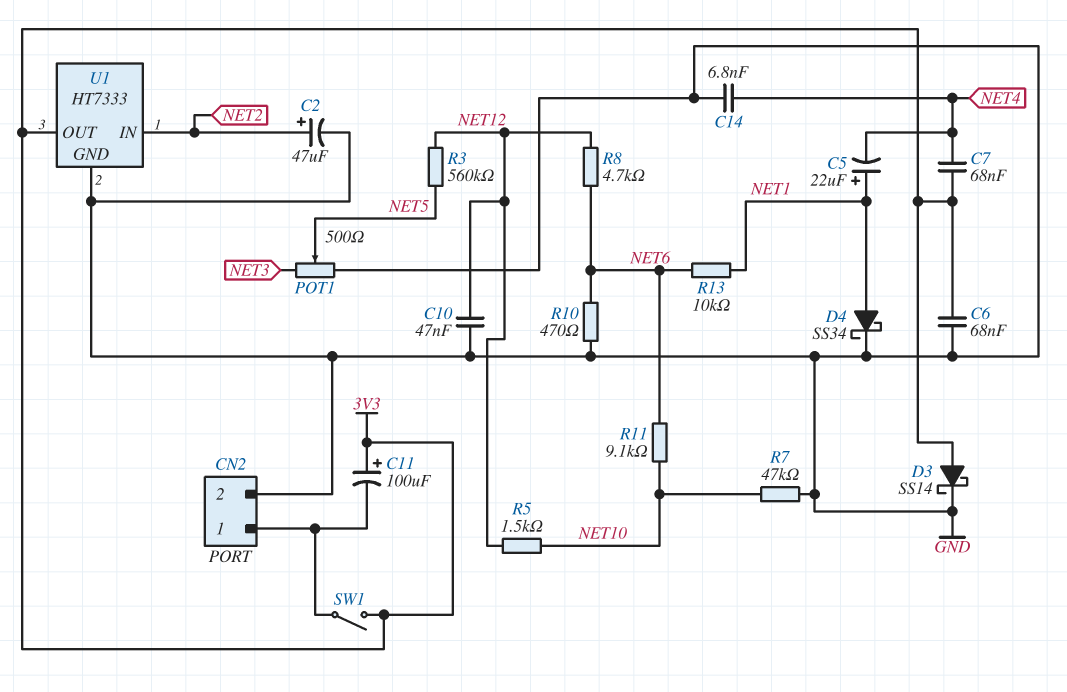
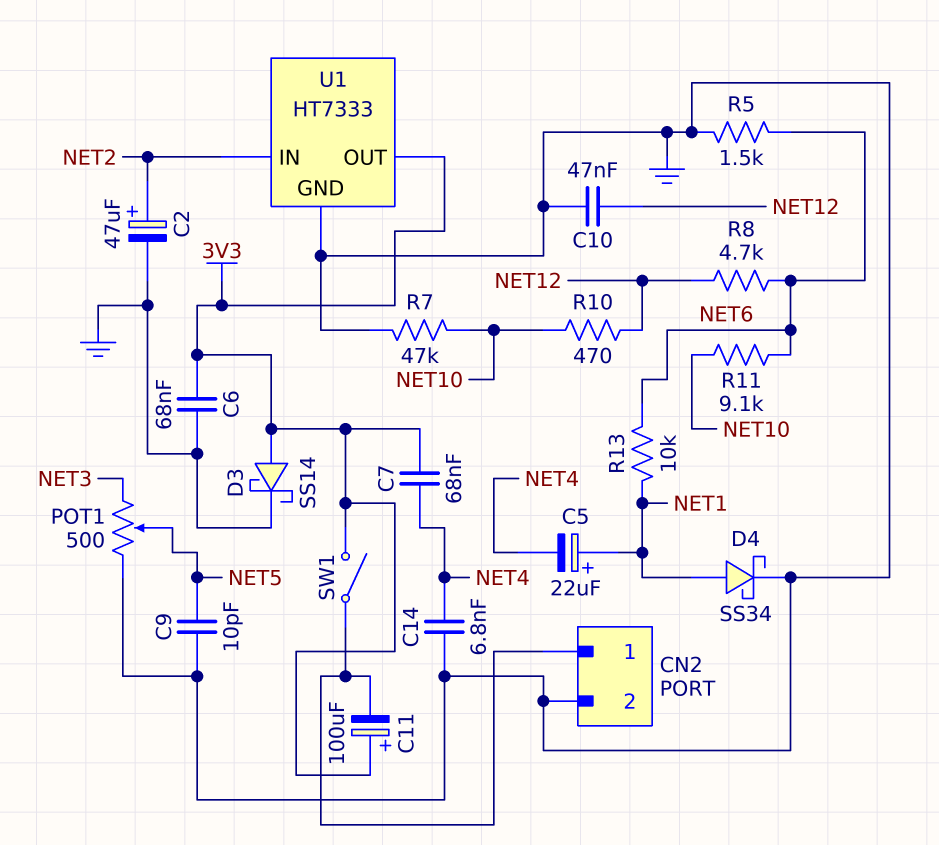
C9: none -> 10pF (GND, NET5)
R3: 560k (NET5, NET12) -> none
R5: 1.5k (NET10, NET12) -> 1.5k (GND, NET6)
R10: 470 (GND, NET6) -> 470 (NET10, NET12)

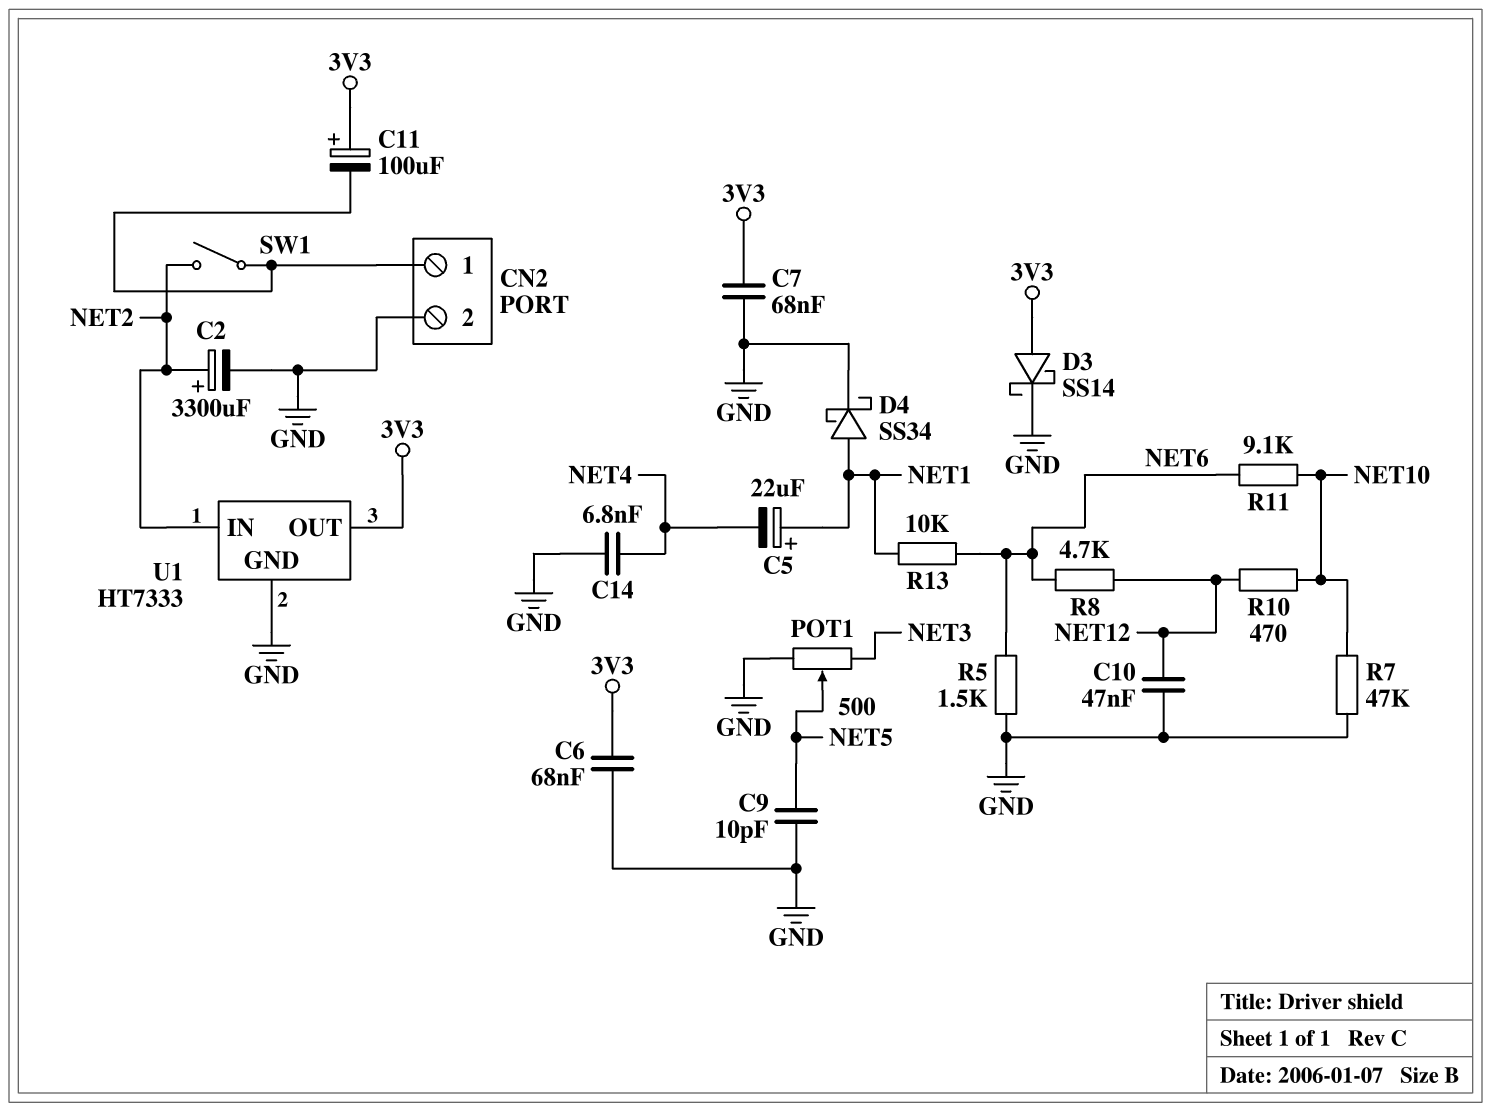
C2: 47uF (plus NET2, minus GND) -> 3300uF (plus NET2, minus GND)
C7: 68nF (3V3, NET4) -> 68nF (3V3, GND)
SW1: switch (3V3, CN2/1) -> switch (CN2/1, NET2)

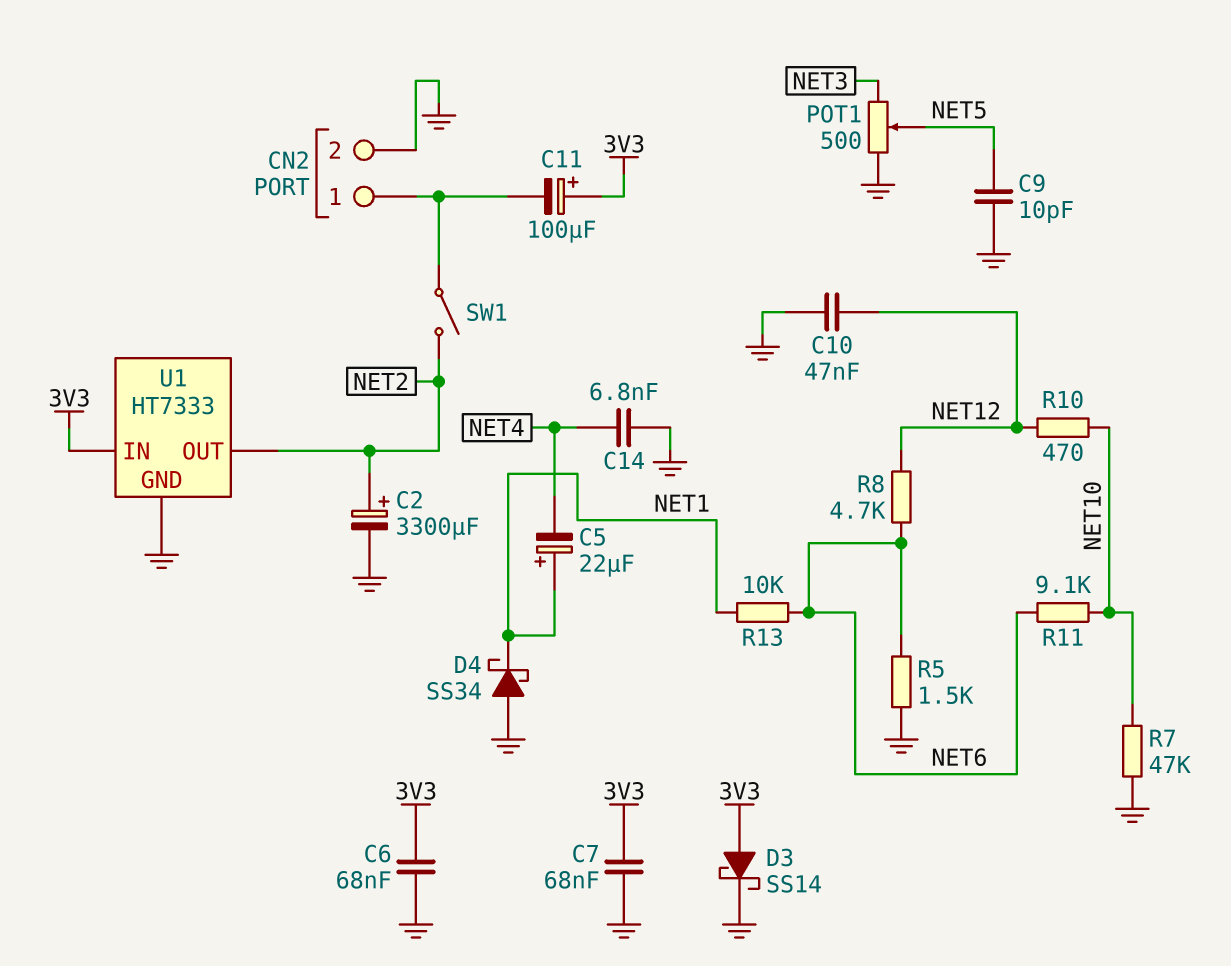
D4: schottky SS34 (A NET1, K GND) -> schottky SS34 (A GND, K NET1)
U1 pin IN: NET2 -> 3V3
U1 pin OUT: 3V3 -> NET2

